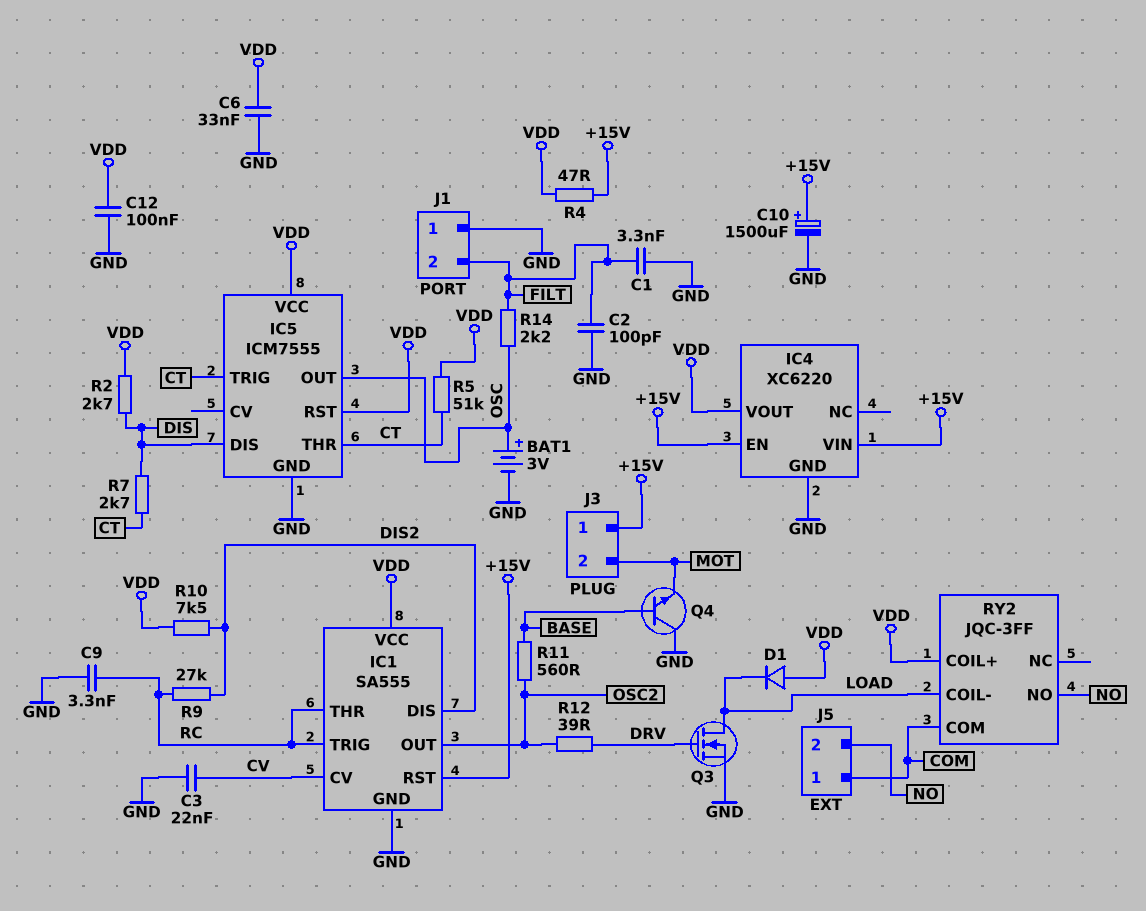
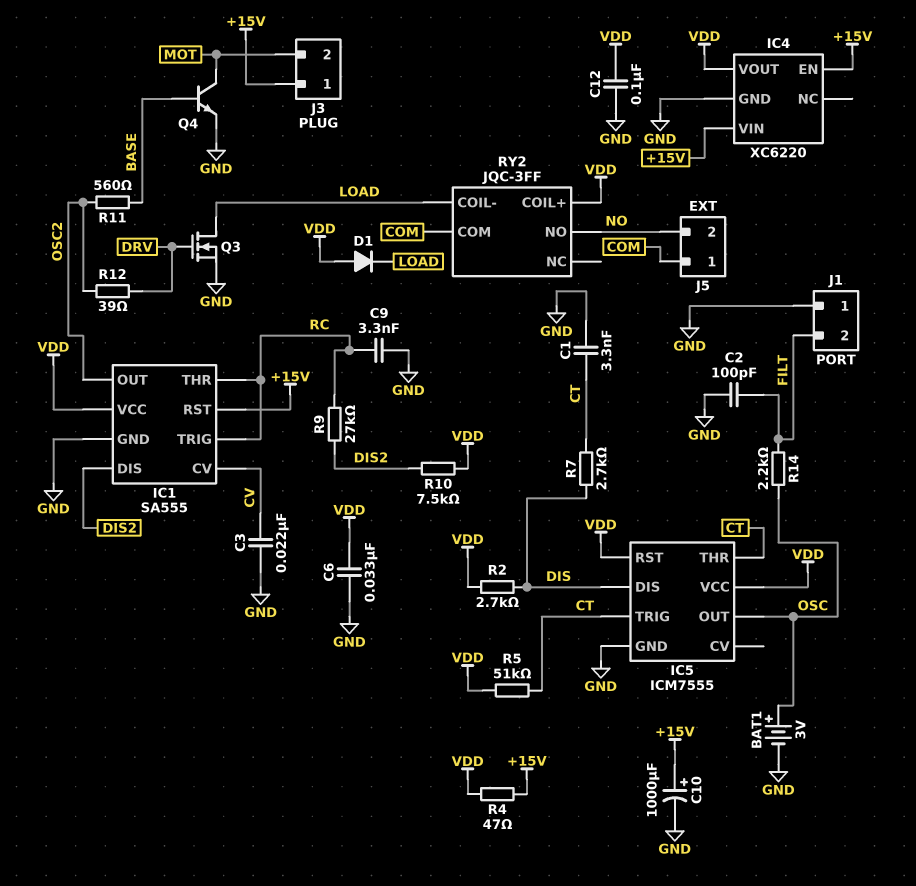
C1: 3.3nF (FILT, GND) -> 3.3nF (CT, GND)
C10: 1500uF (plus +15V, minus GND) -> 1000uF (plus +15V, minus GND)
Q4: NPN (B BASE, C GND, E MOT) -> NPN (B BASE, C MOT, E GND)

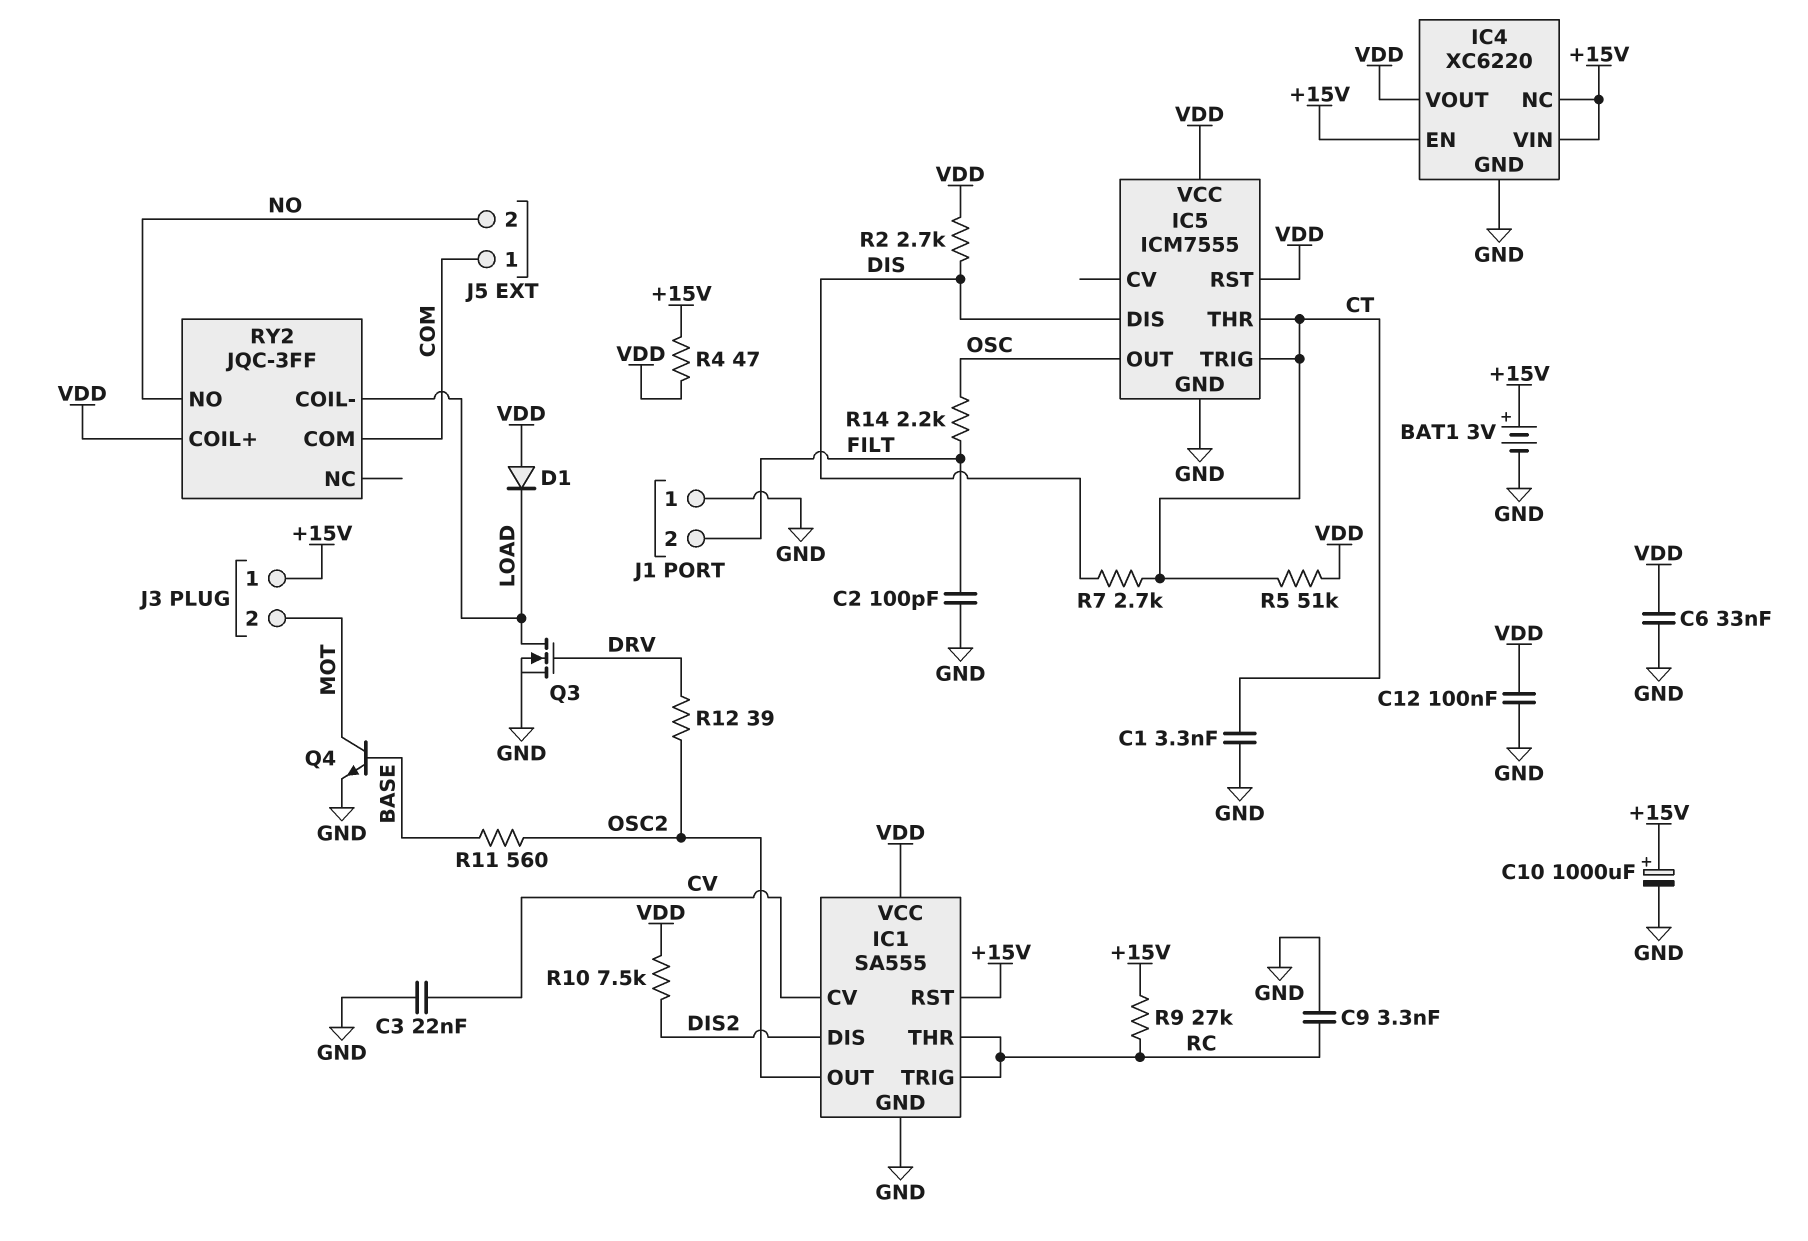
BAT1: 3V (plus OSC, minus GND) -> 3V (plus +15V, minus GND)
IC4 pin NC: none -> +15V
R9: 27k (DIS2, RC) -> 27k (+15V, RC)

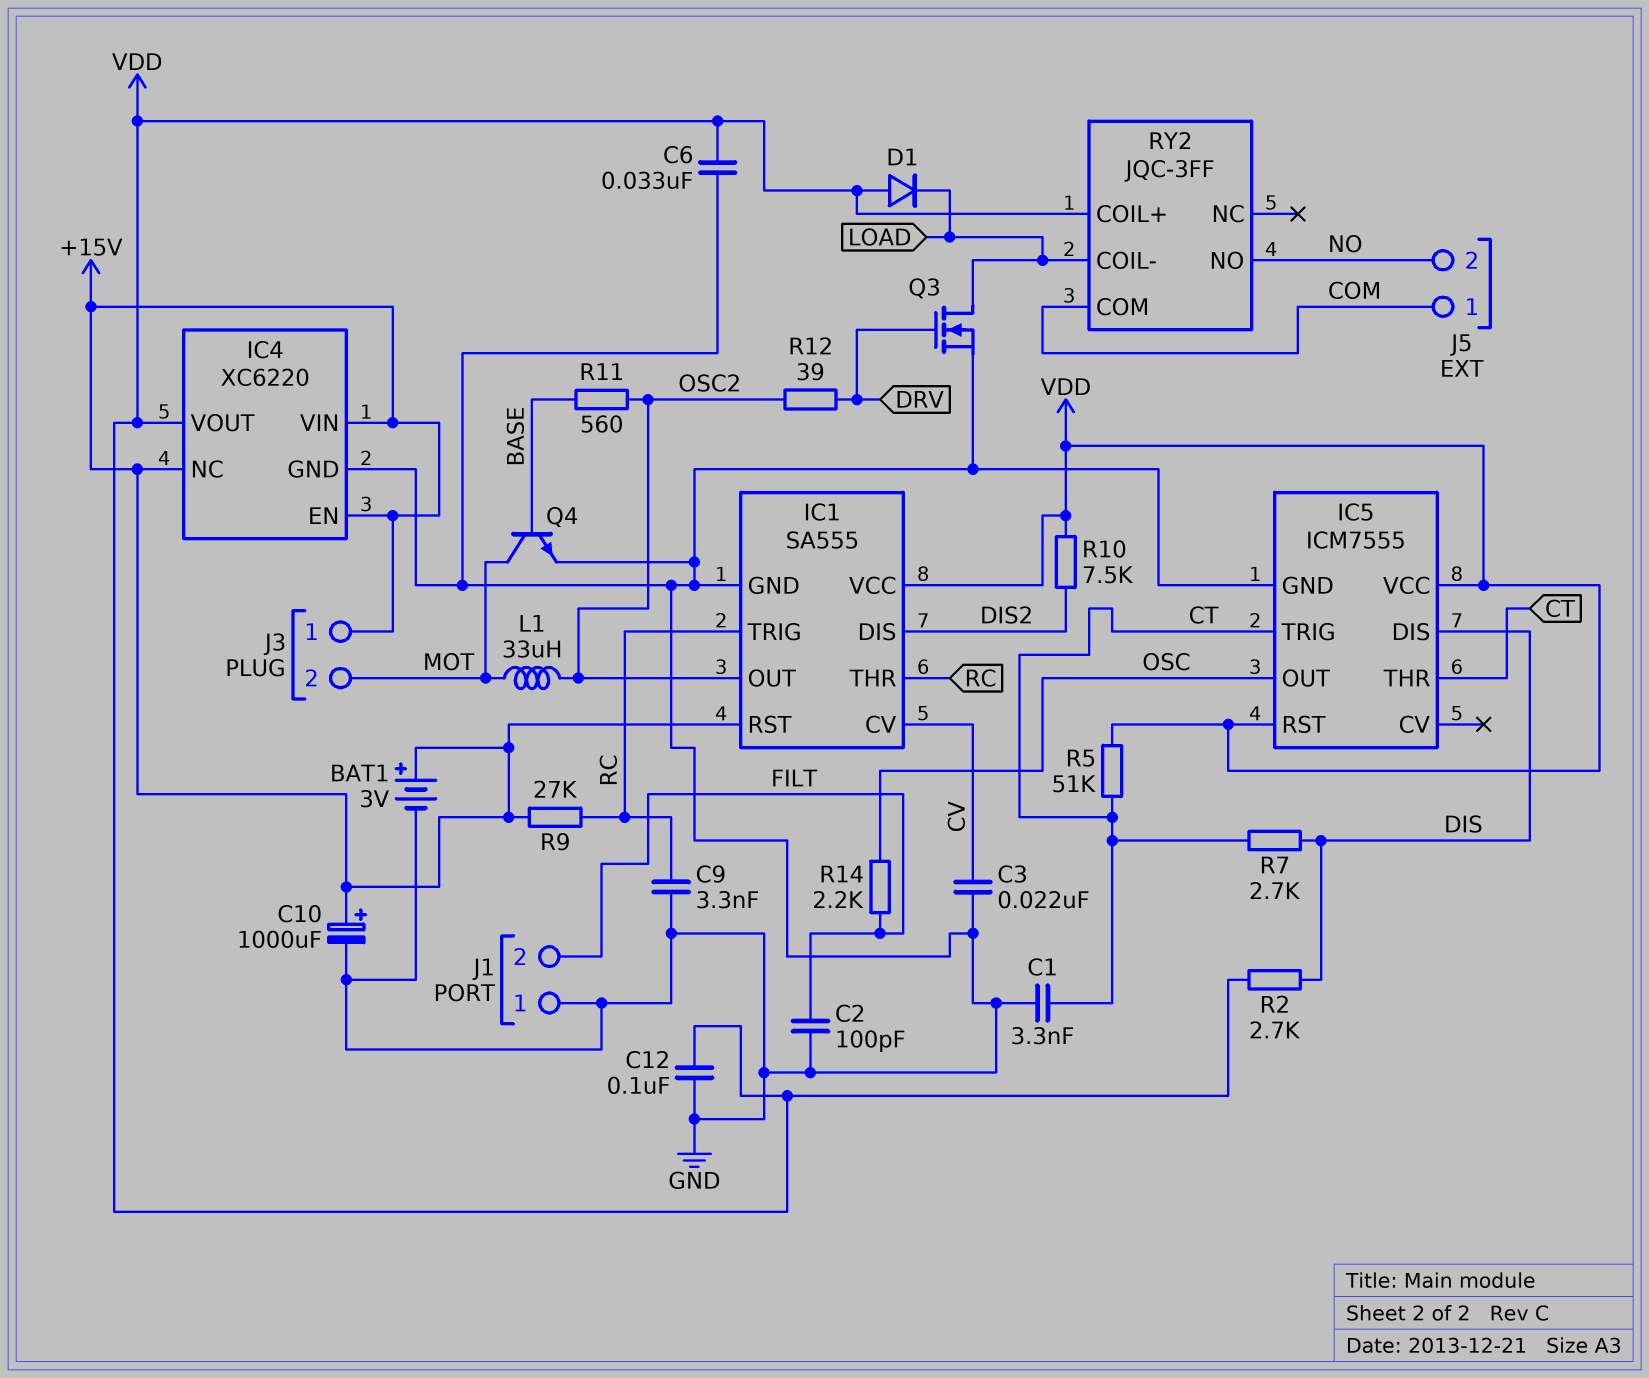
L1: none -> 33uH (MOT, OSC2)
R4: 47 (+15V, VDD) -> none

